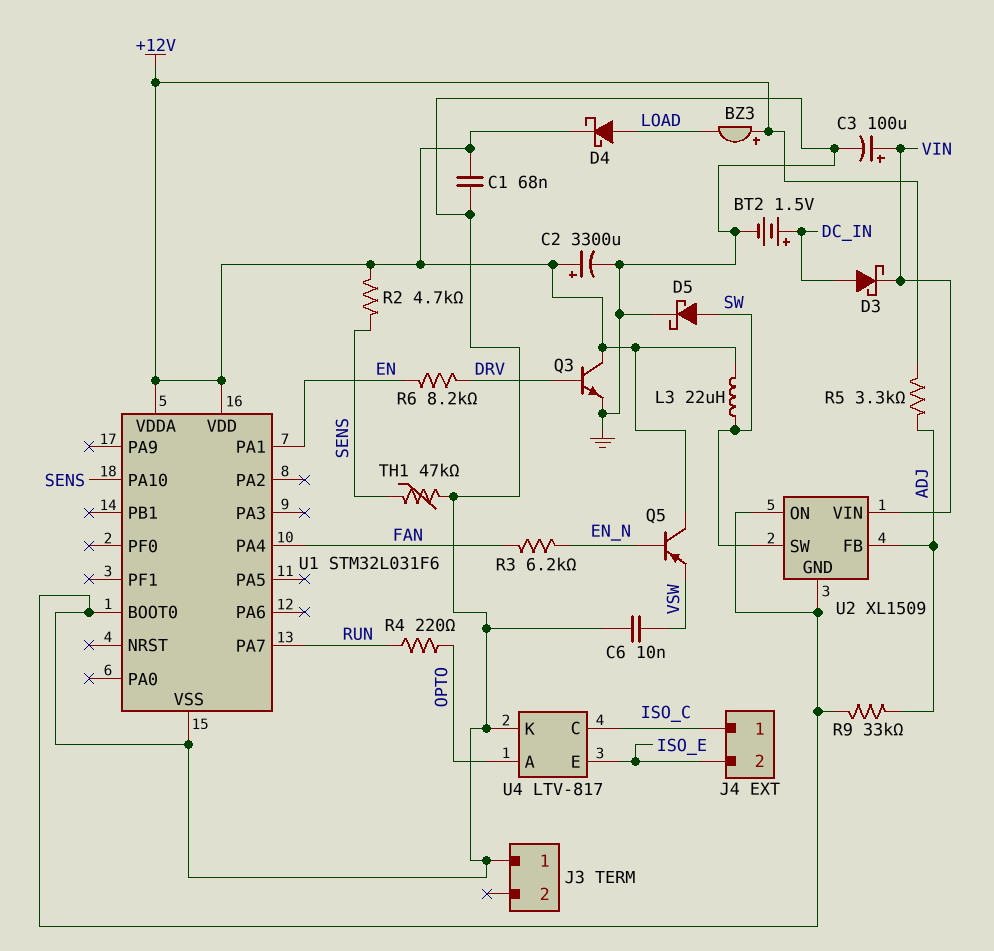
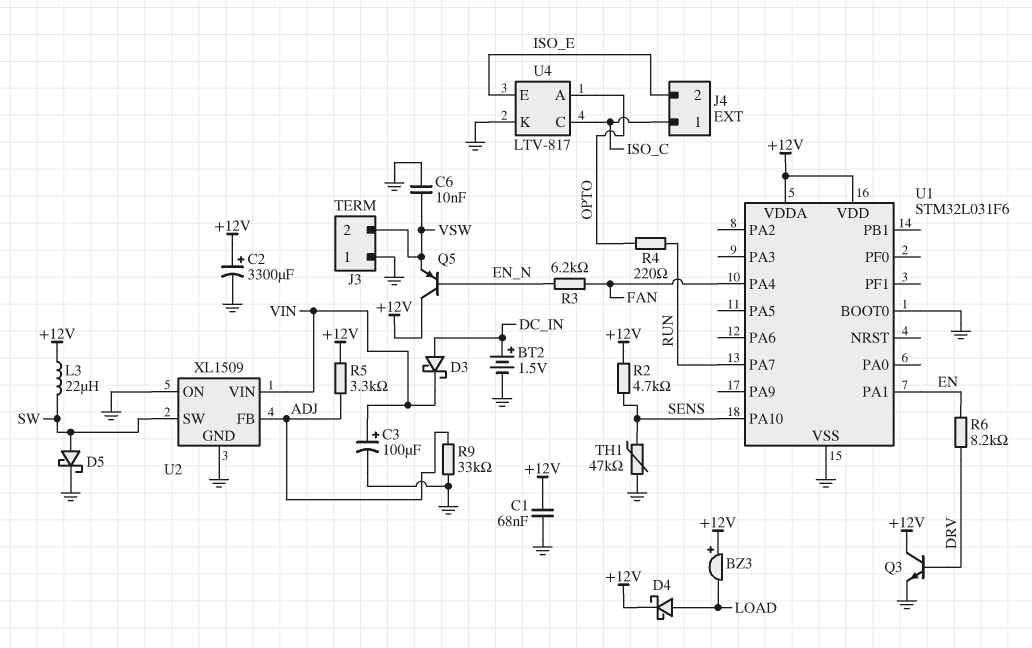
J3 pin 2: none -> VSW

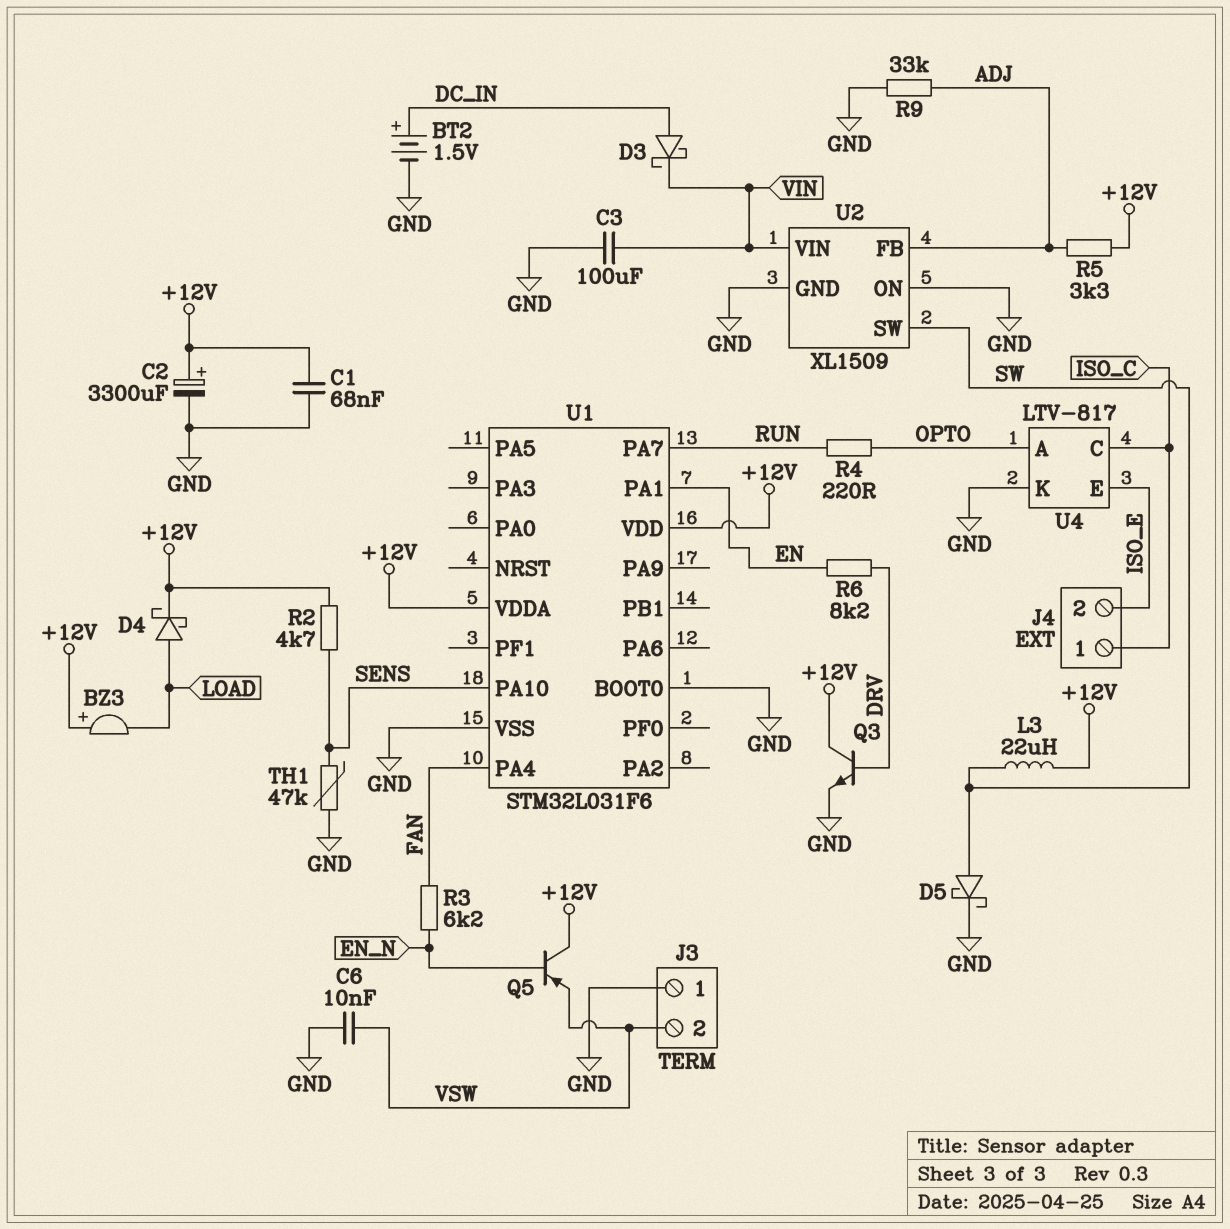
C3: 100uF (plus VIN, minus GND) -> 100uF (GND, VIN)

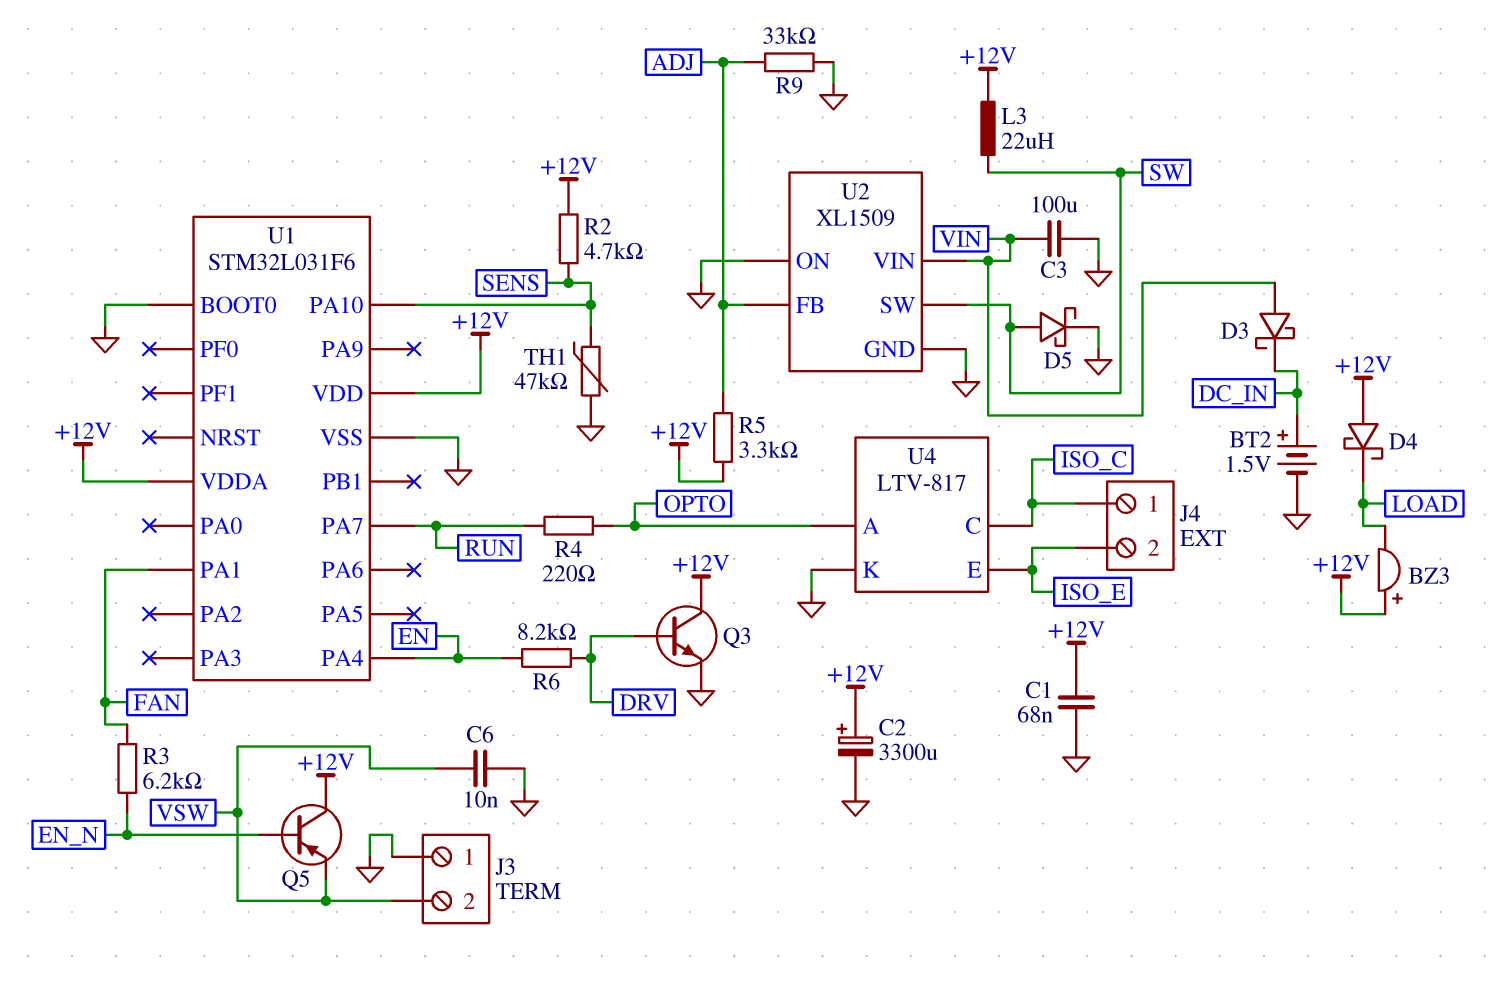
D3: schottky (A DC_IN, K VIN) -> schottky (A VIN, K DC_IN)
D4: schottky (A LOAD, K +12V) -> schottky (A +12V, K LOAD)
U1 pin PA1: EN -> FAN
U1 pin PA4: FAN -> EN

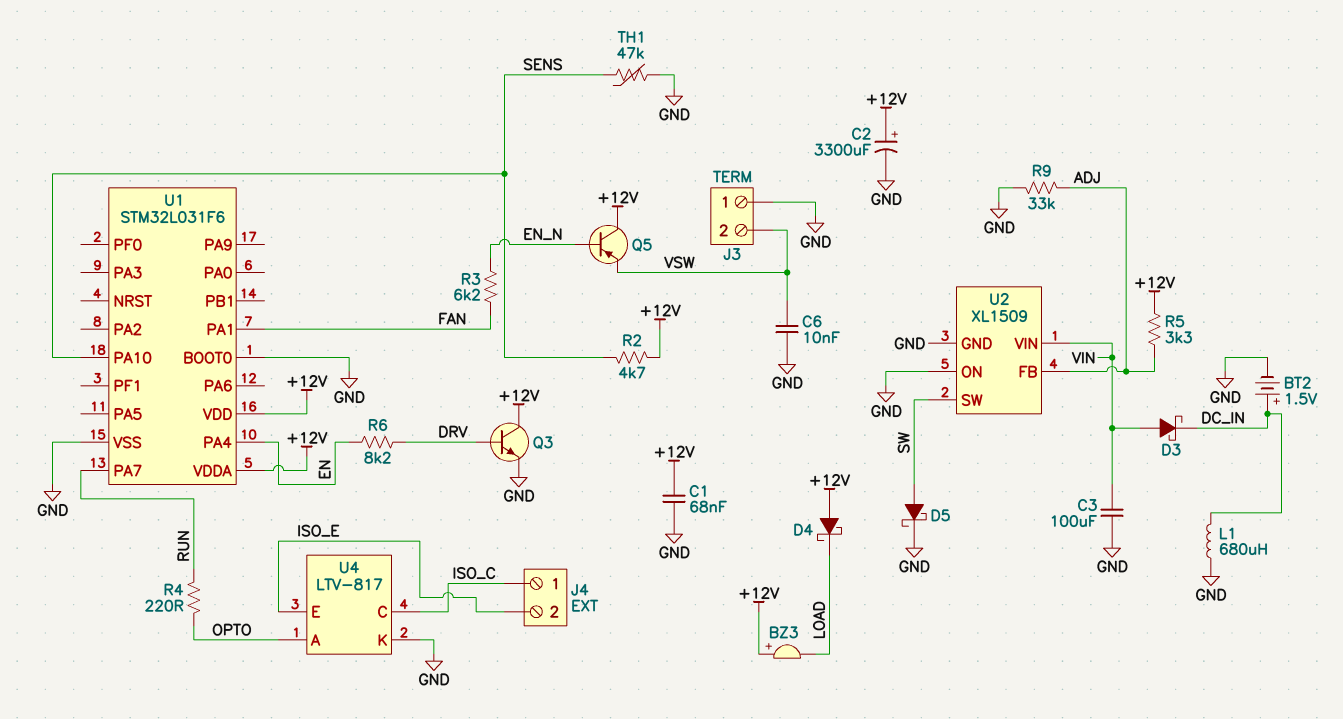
L1: none -> 680uH (DC_IN, GND)
L3: 22uH (+12V, SW) -> none

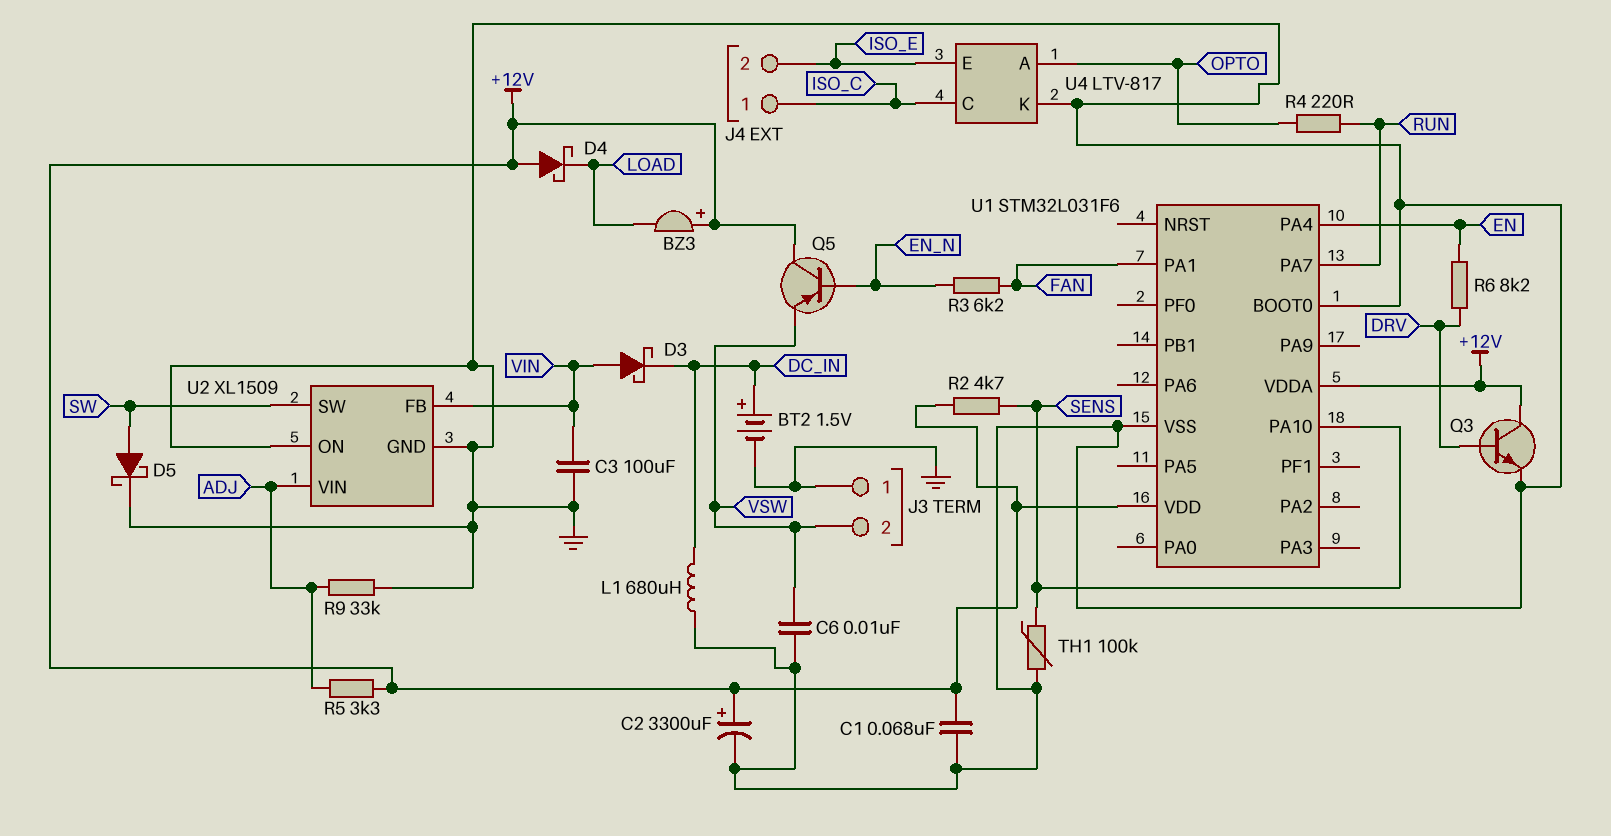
TH1: 47k (GND, SENS) -> 100k (GND, SENS)
U2 pin FB: ADJ -> VIN
U2 pin VIN: VIN -> ADJ

